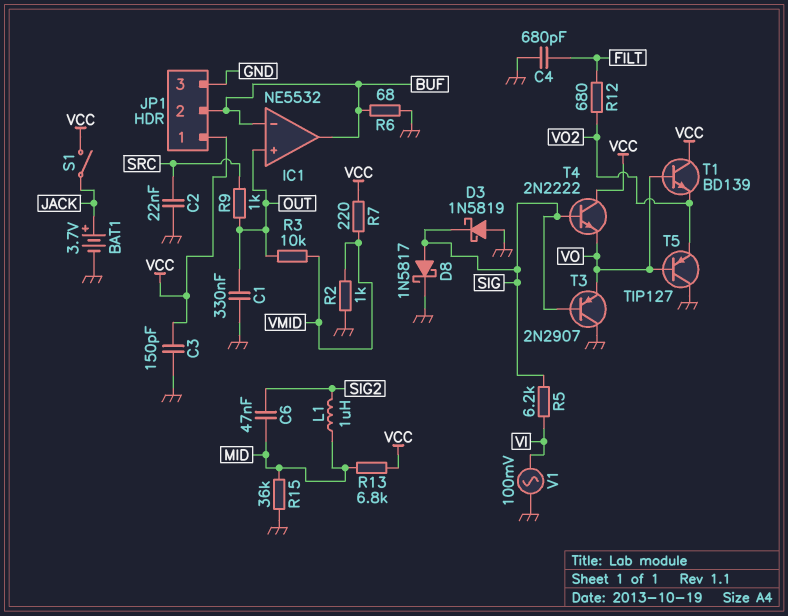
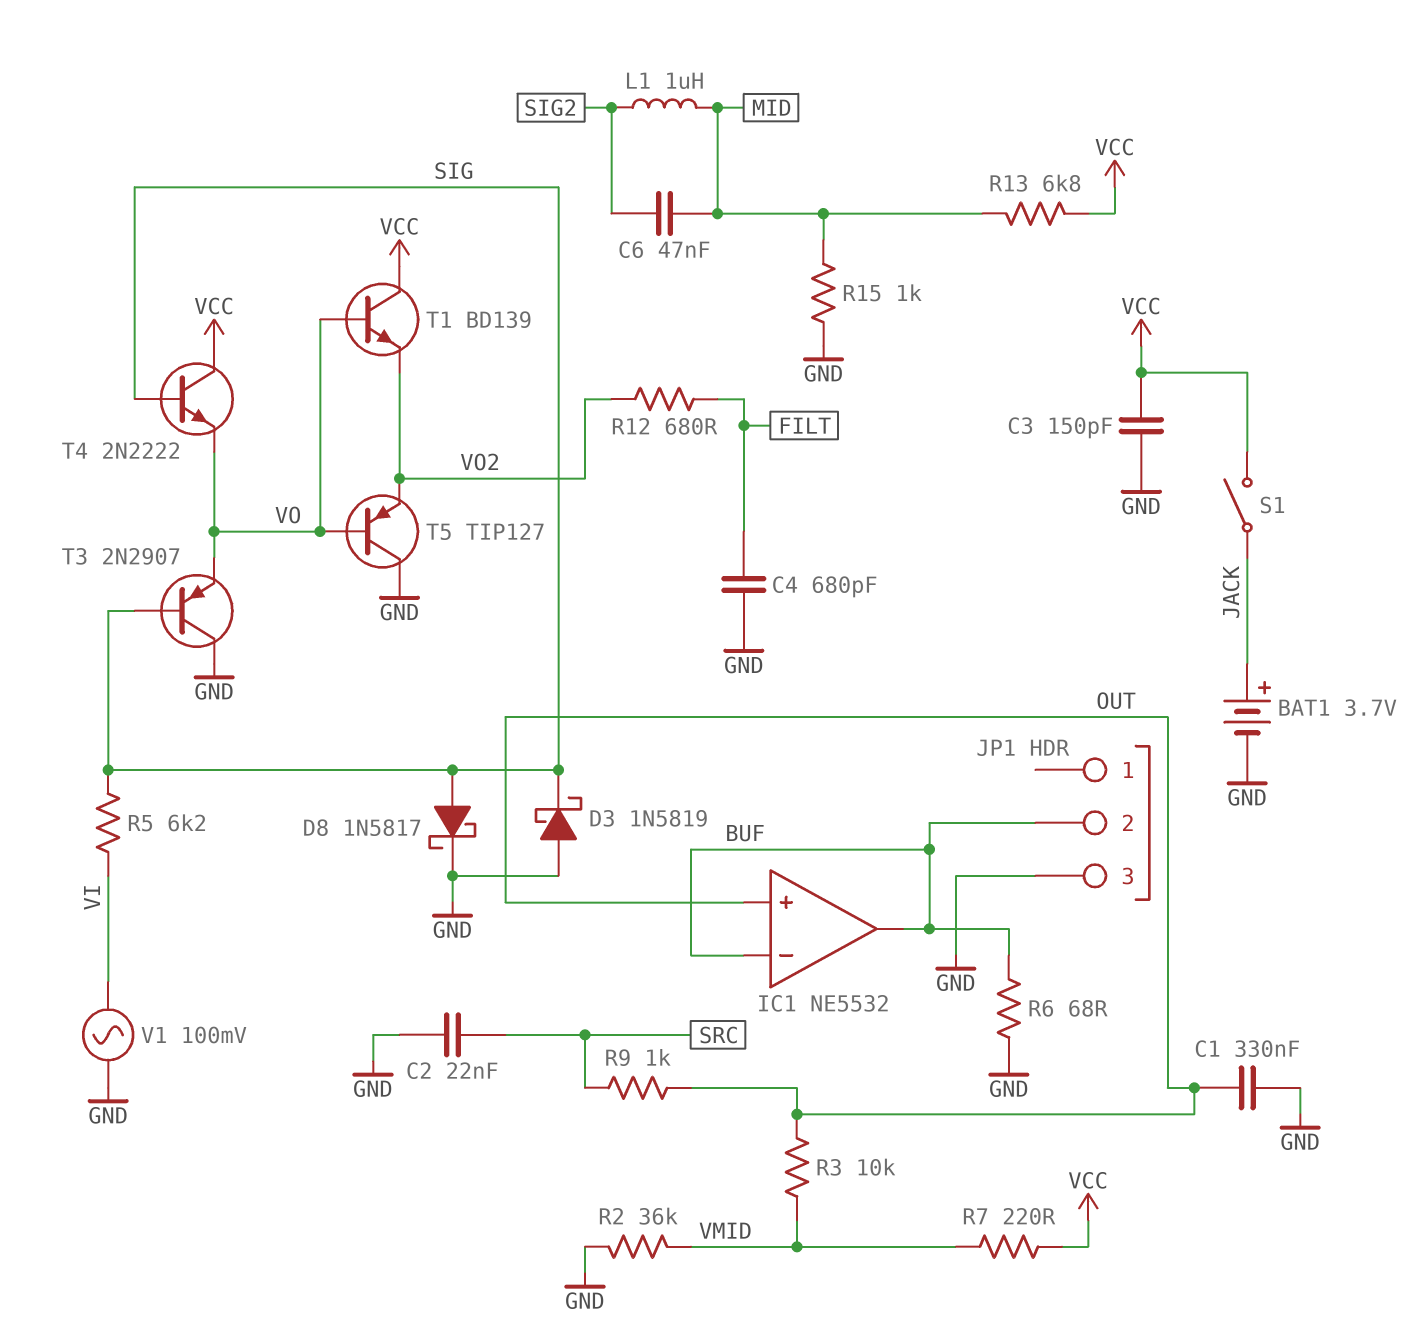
JP1 pin 1: VCC -> none
R2: 1k (GND, VMID) -> 36k (GND, VMID)
R15: 36k (GND, MID) -> 1k (GND, MID)

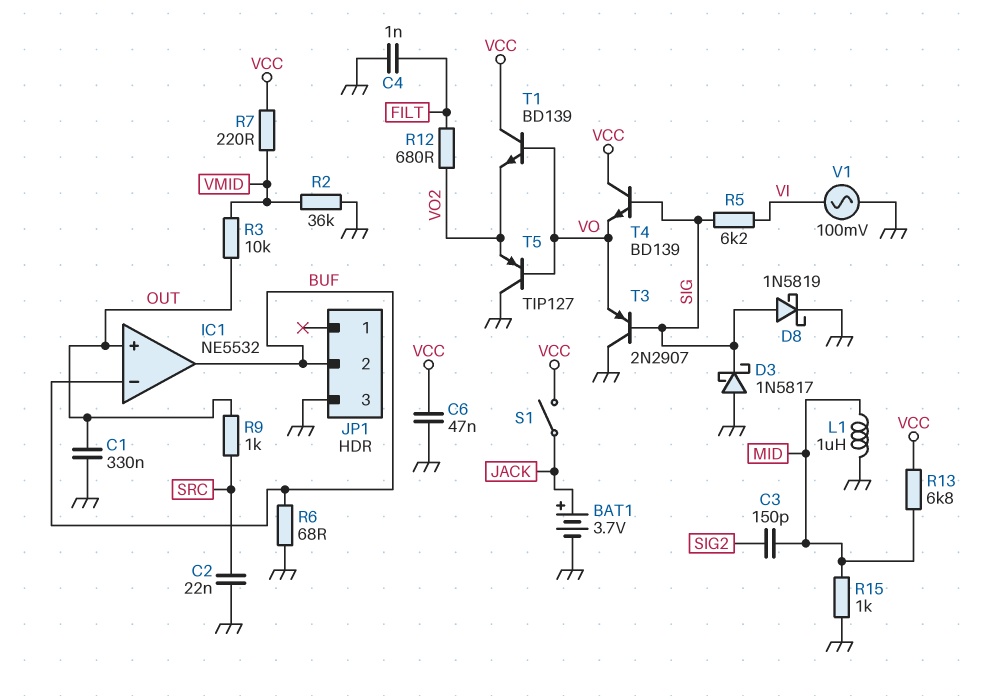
C3: 150pF (GND, VCC) -> 150pF (MID, SIG2)
C4: 680pF (FILT, GND) -> 1nF (FILT, GND)
C6: 47nF (MID, SIG2) -> 47nF (GND, VCC)
D3: schottky 1N5819 (A GND, K SIG) -> schottky 1N5817 (A GND, K SIG)
D8: schottky 1N5817 (A SIG, K GND) -> schottky 1N5819 (A SIG, K GND)
L1: 1uH (MID, SIG2) -> 1uH (GND, MID)
T4: NPN 2N2222 (B SIG, C VCC, E VO) -> NPN BD139 (B SIG, C VCC, E VO)

